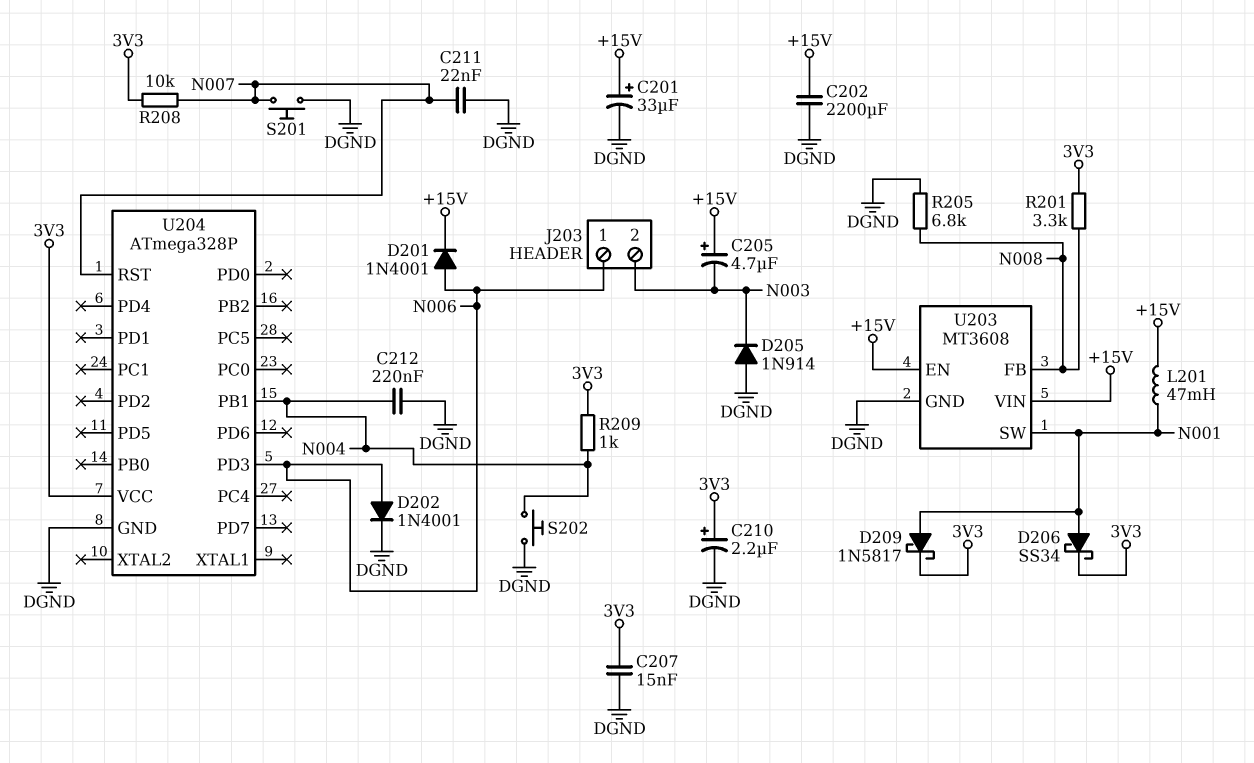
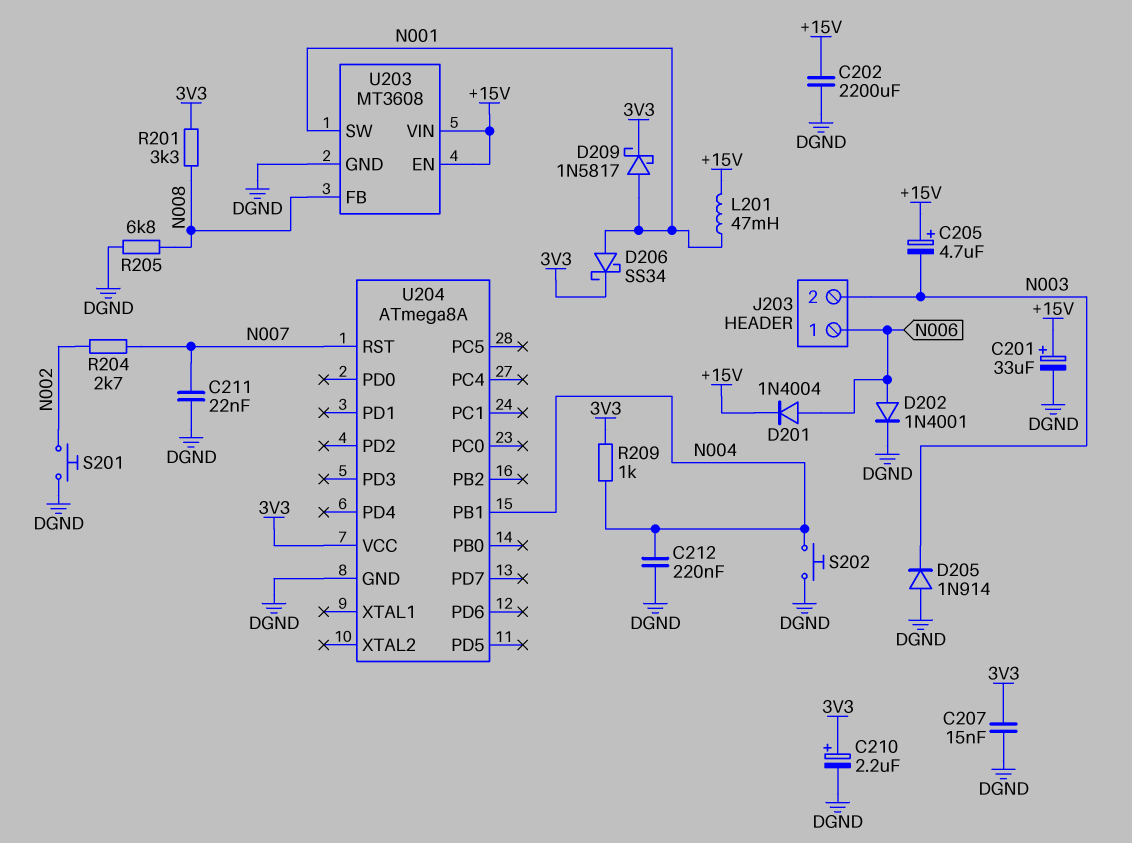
D201: diode 1N4001 (A N006, K +15V) -> diode 1N4004 (A N006, K +15V)
R204: none -> 2.7k (N002, N007)
R208: 10k (3V3, N007) -> none
S201: button (DGND, N007) -> button (DGND, N002)
U204: ATmega328P -> ATmega8A
U204 pin PD3: N006 -> none

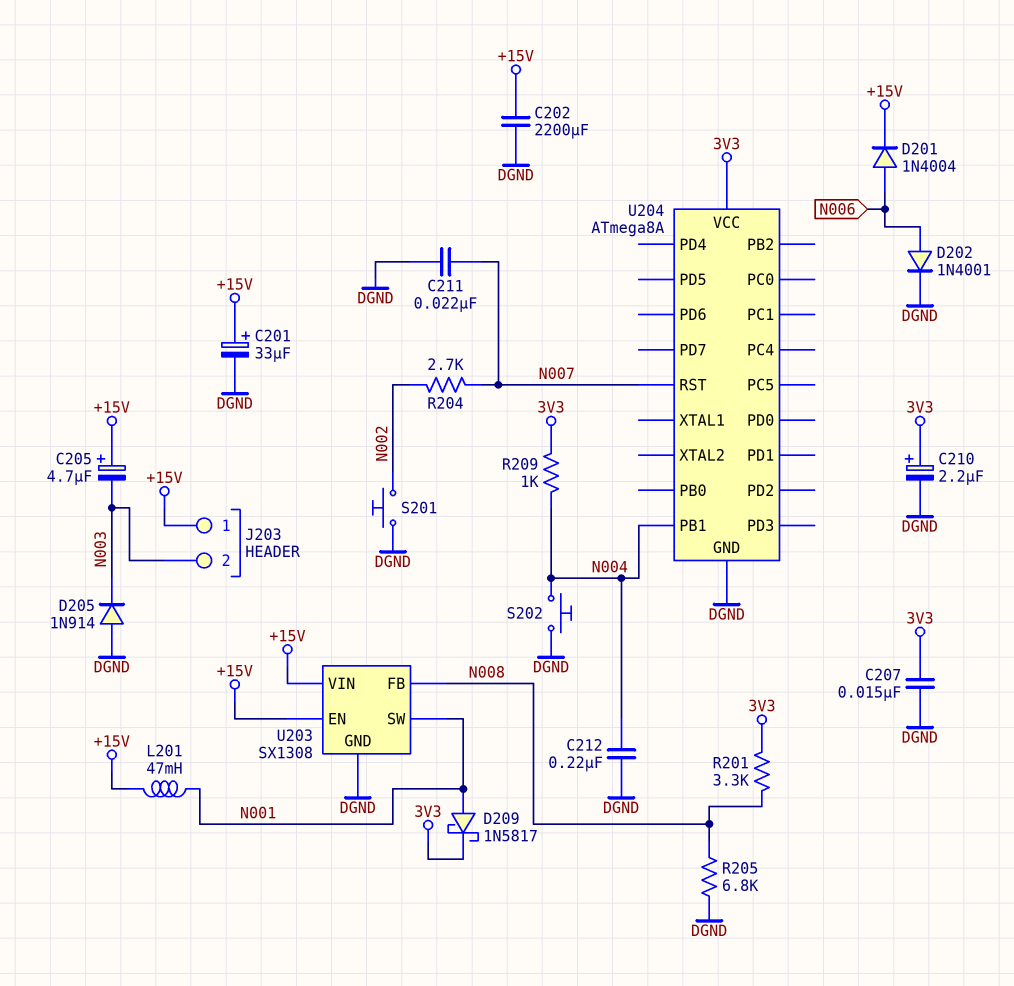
D206: schottky SS34 (A N001, K 3V3) -> none
J203 pin 1: N006 -> +15V
U203: MT3608 -> SX1308

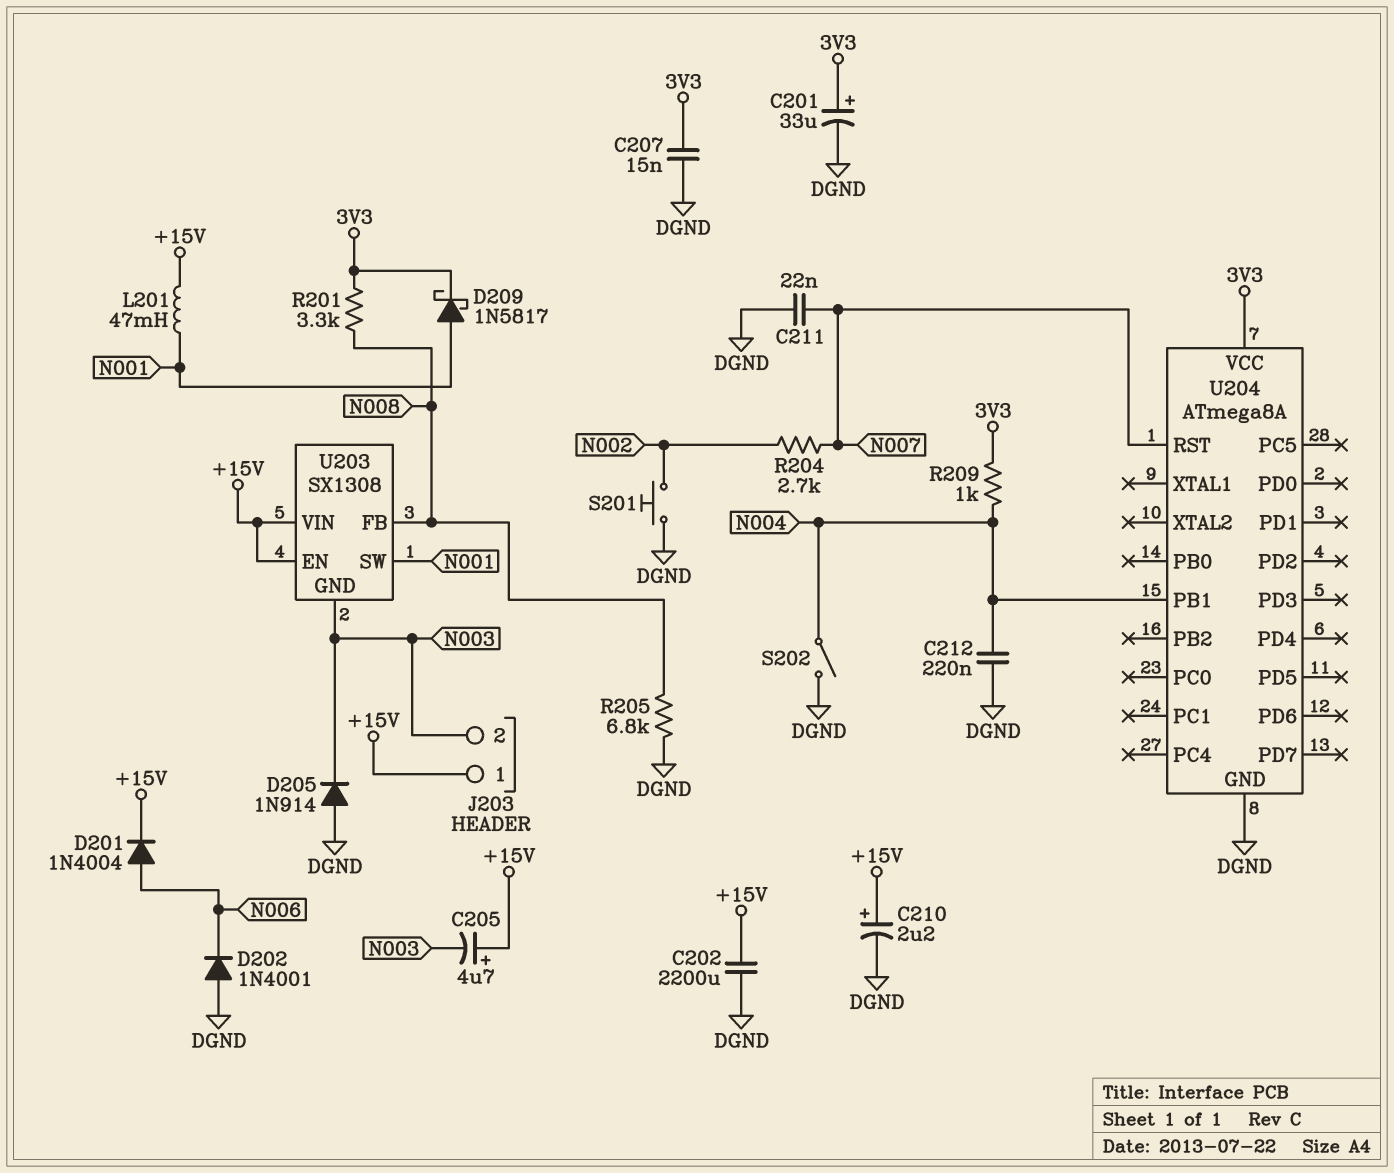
C201: 33uF (plus +15V, minus DGND) -> 33uF (plus 3V3, minus DGND)
C210: 2.2uF (plus 3V3, minus DGND) -> 2.2uF (plus +15V, minus DGND)
D202: diode 1N4001 (A N006, K DGND) -> diode 1N4001 (A DGND, K N006)
S202: button (DGND, N004) -> switch (DGND, N004)
U203 pin GND: DGND -> N003

